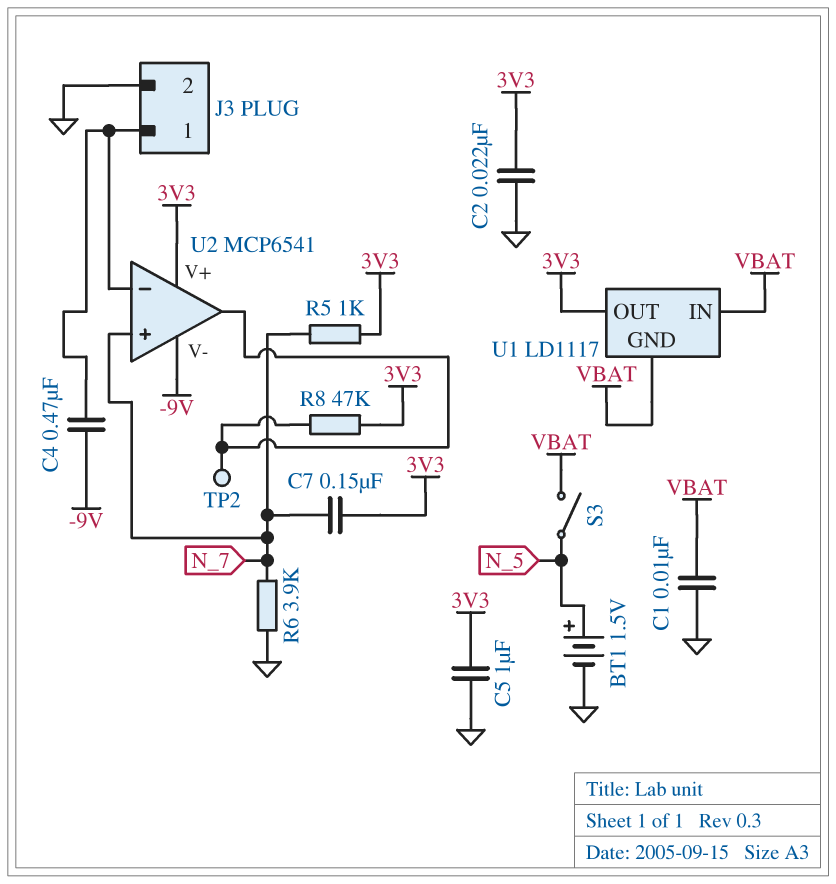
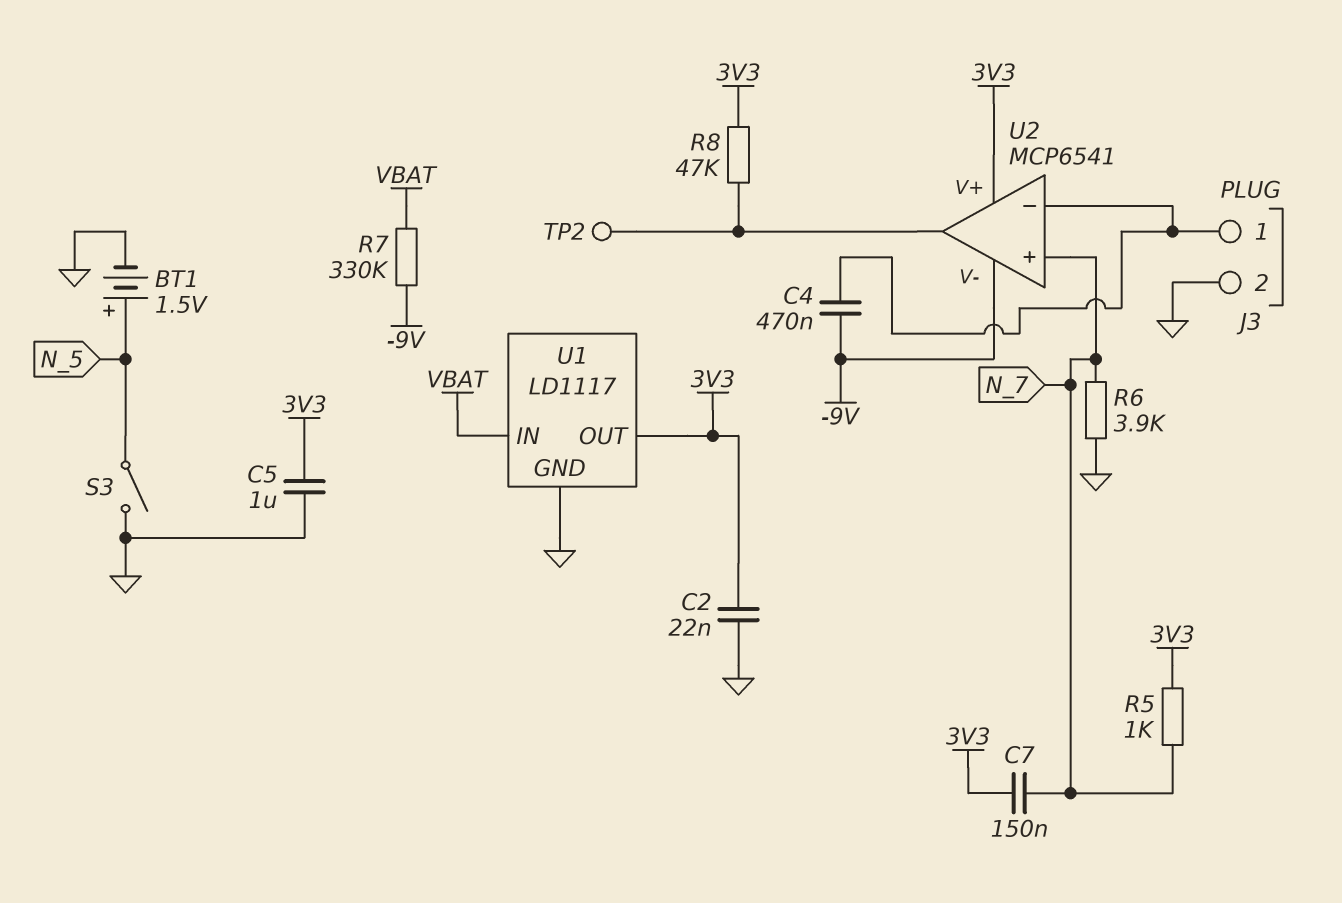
C1: 10nF (GND, VBAT) -> none
R7: none -> 330k (-9V, VBAT)
S3: switch (N_5, VBAT) -> switch (GND, N_5)
U1 pin GND: VBAT -> GND

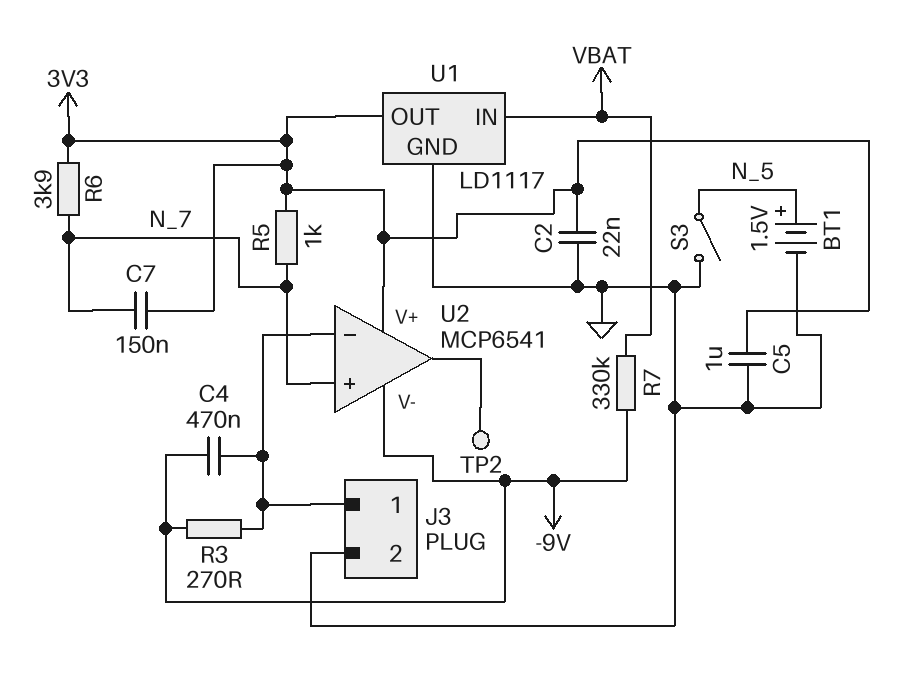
R3: none -> 270 (-9V, J3/1)
R6: 3.9k (GND, N_7) -> 3.9k (3V3, N_7)
R8: 47k (3V3, U2/out) -> none

